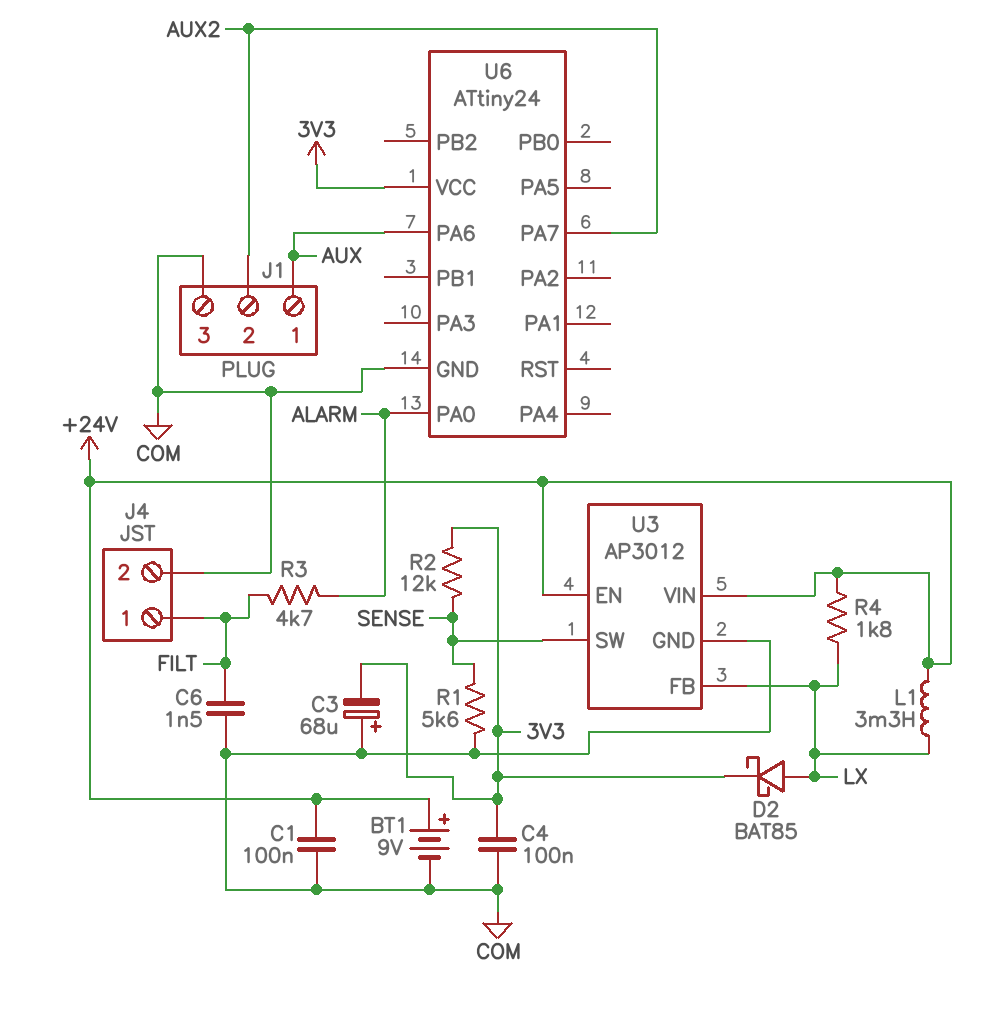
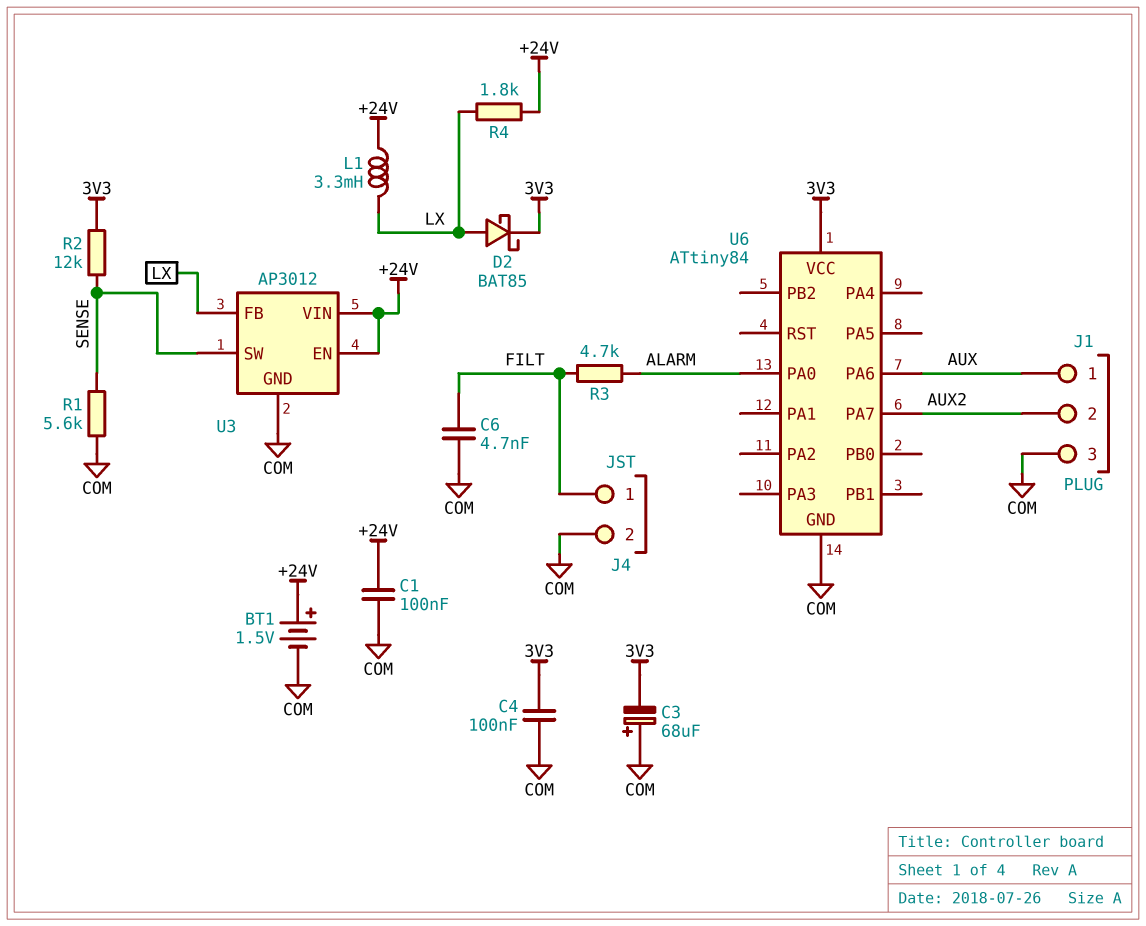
BT1: 9V (plus +24V, minus COM) -> 1.5V (plus +24V, minus COM)
C6: 1.5nF (COM, FILT) -> 4.7nF (COM, FILT)
U6: ATtiny24 -> ATtiny84

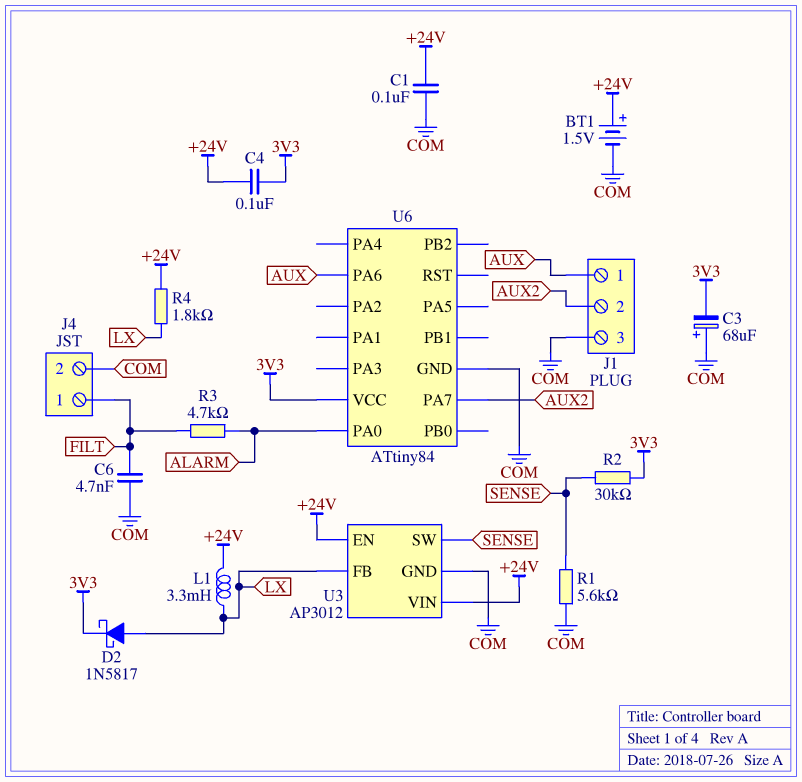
C4: 100nF (3V3, COM) -> 100nF (+24V, 3V3)
D2: schottky BAT85 (A LX, K 3V3) -> schottky 1N5817 (A LX, K 3V3)
R2: 12k (3V3, SENSE) -> 30k (3V3, SENSE)

